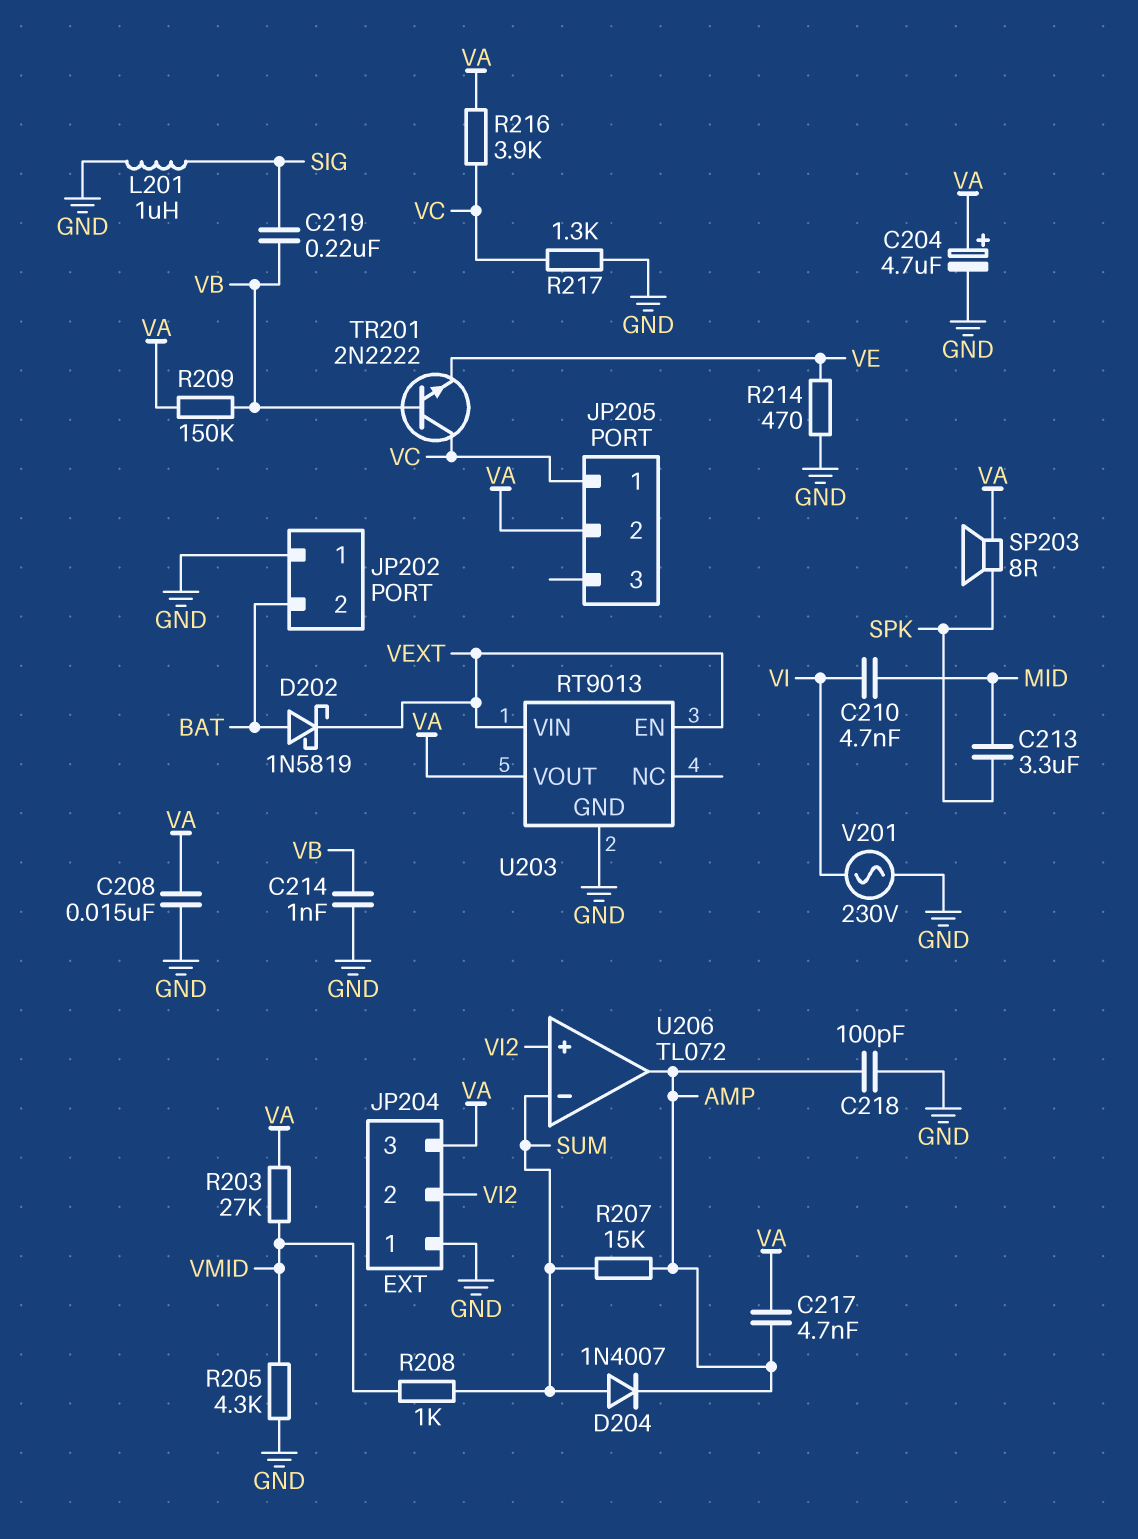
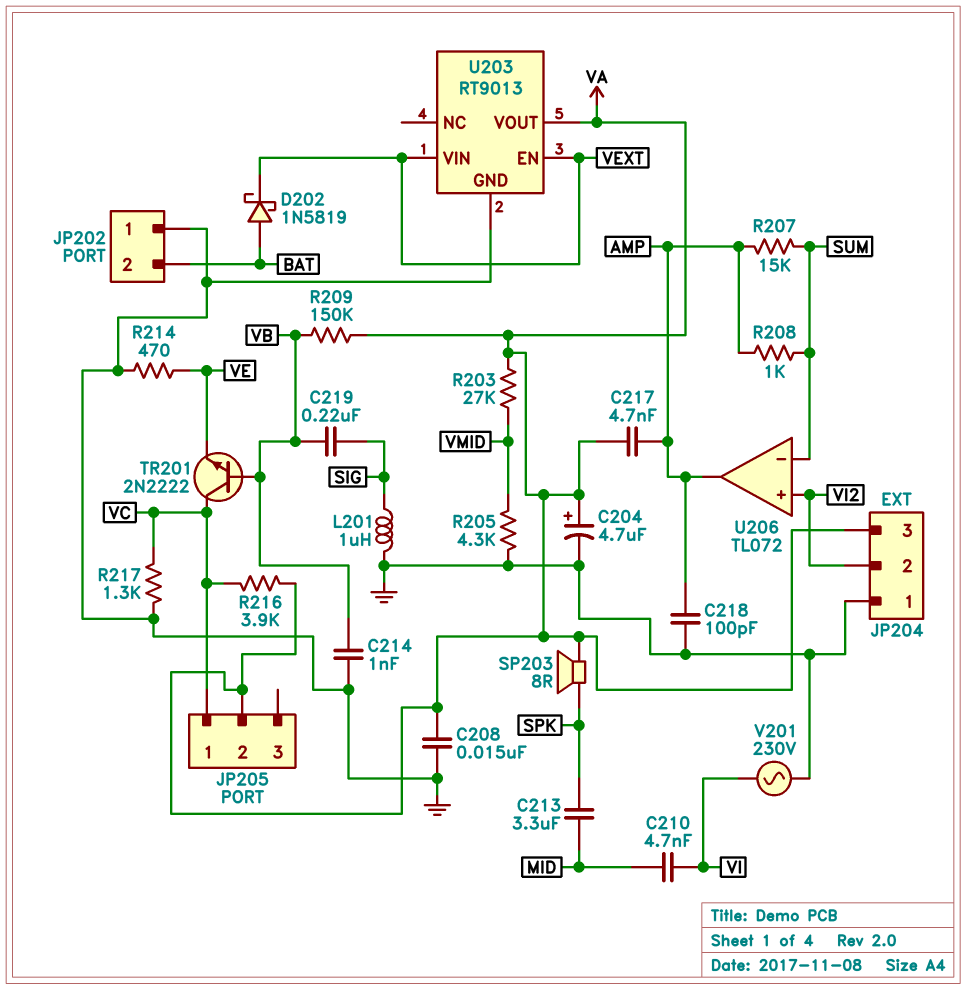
D204: diode 1N4007 (A SUM, K AMP) -> none
R208: 1k (SUM, VMID) -> 1k (AMP, SUM)

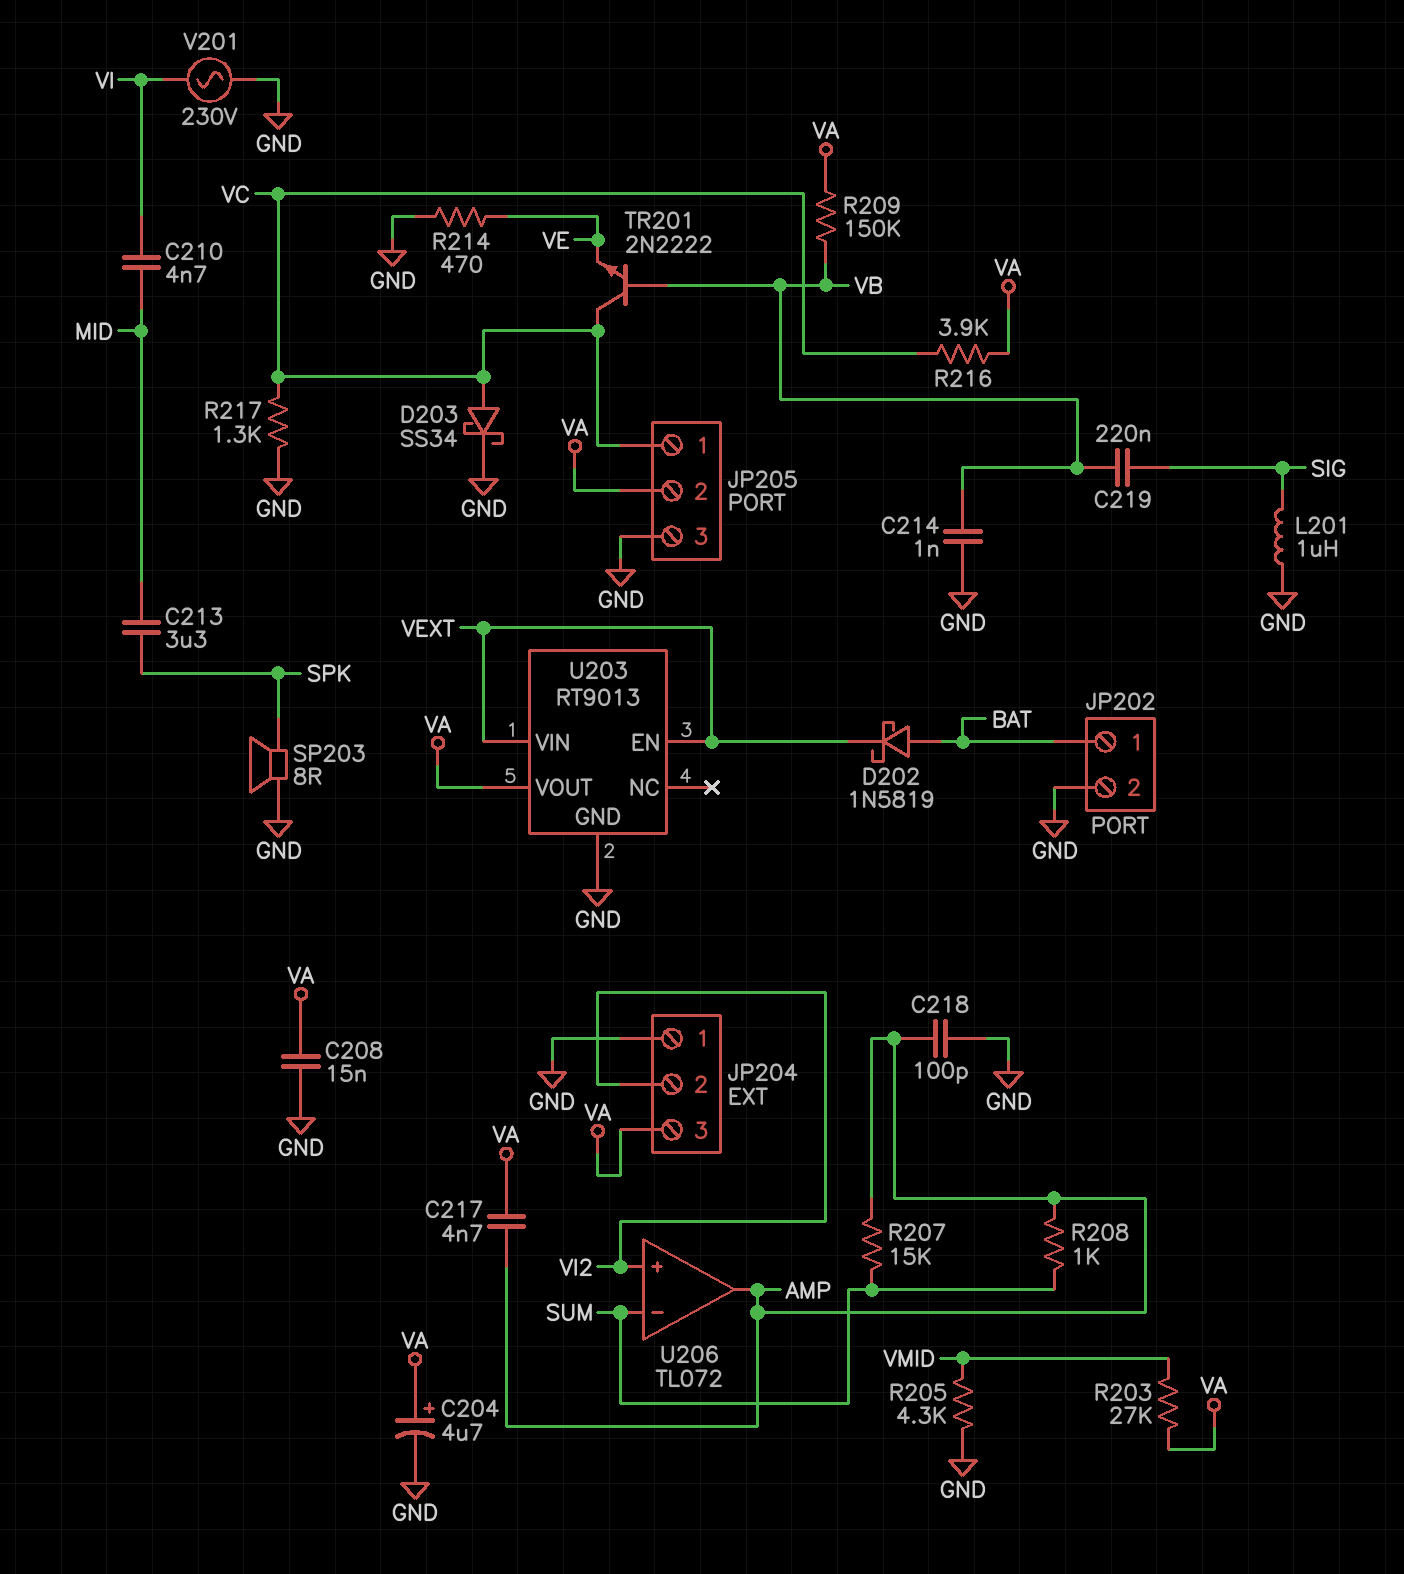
D203: none -> schottky SS34 (A VC, K GND)
JP202 pin 1: GND -> BAT
JP202 pin 2: BAT -> GND
JP205 pin 3: none -> GND
SP203: speaker 8R (SPK, VA) -> speaker 8R (GND, SPK)

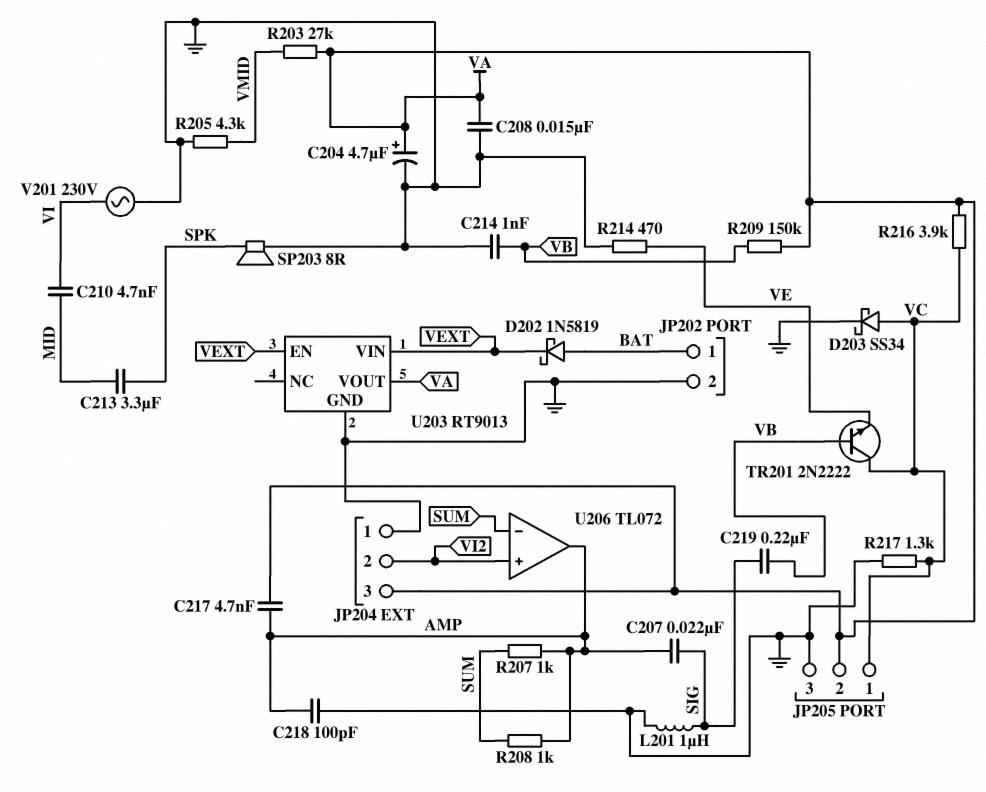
C207: none -> 22nF (AMP, SIG)
R207: 15k (AMP, SUM) -> 1k (AMP, SUM)

